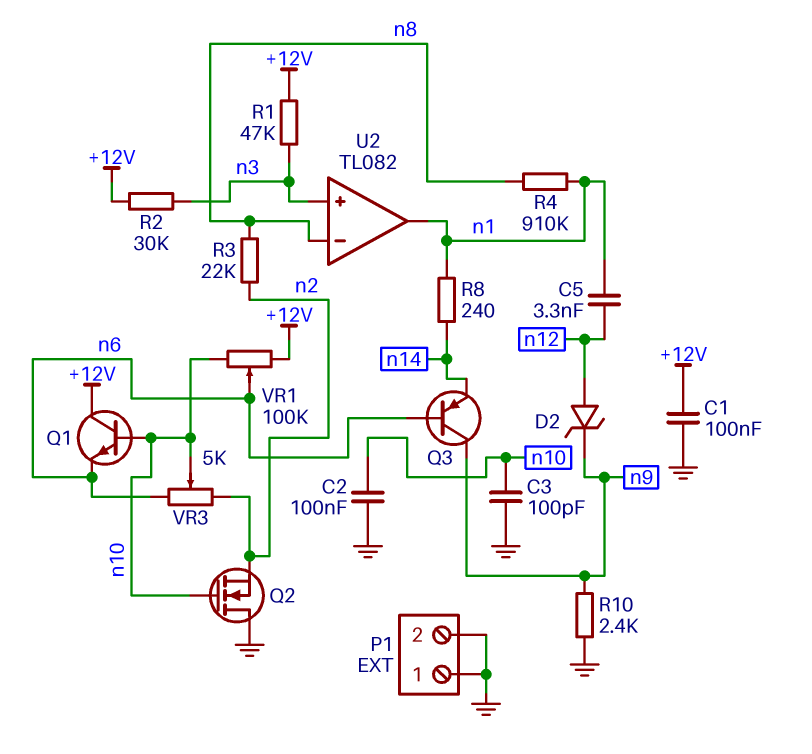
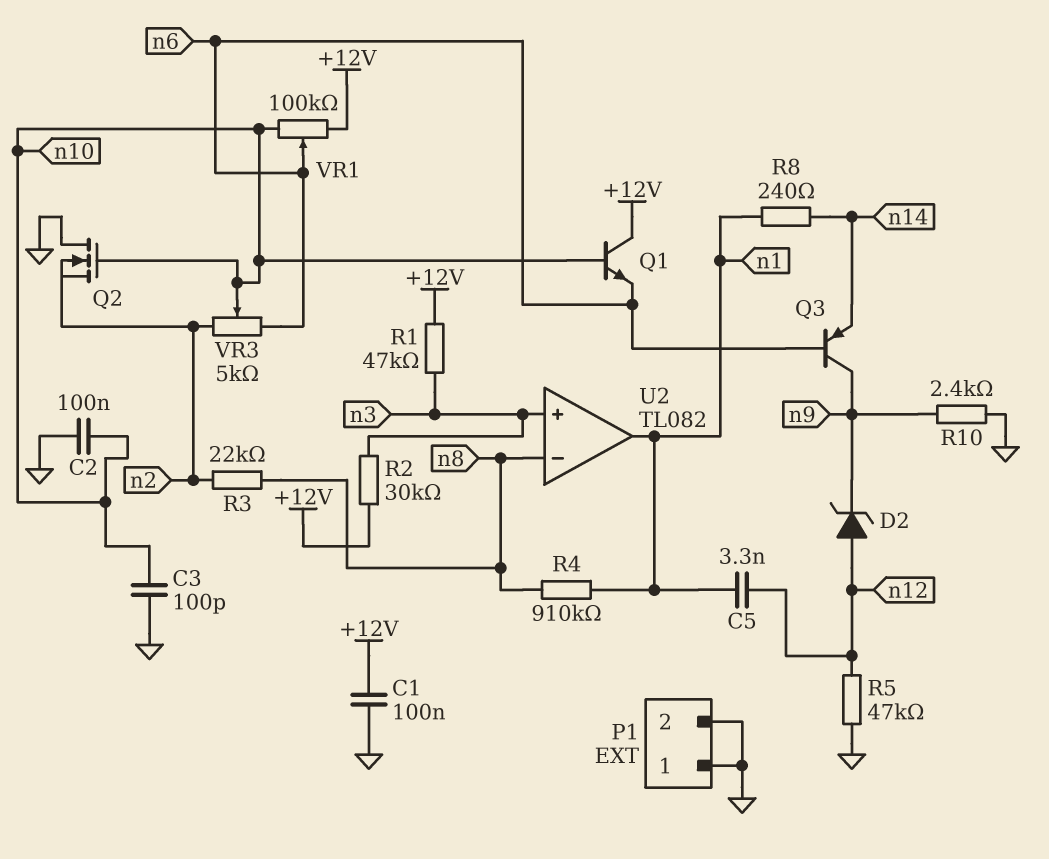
R5: none -> 47k (GND, n12)

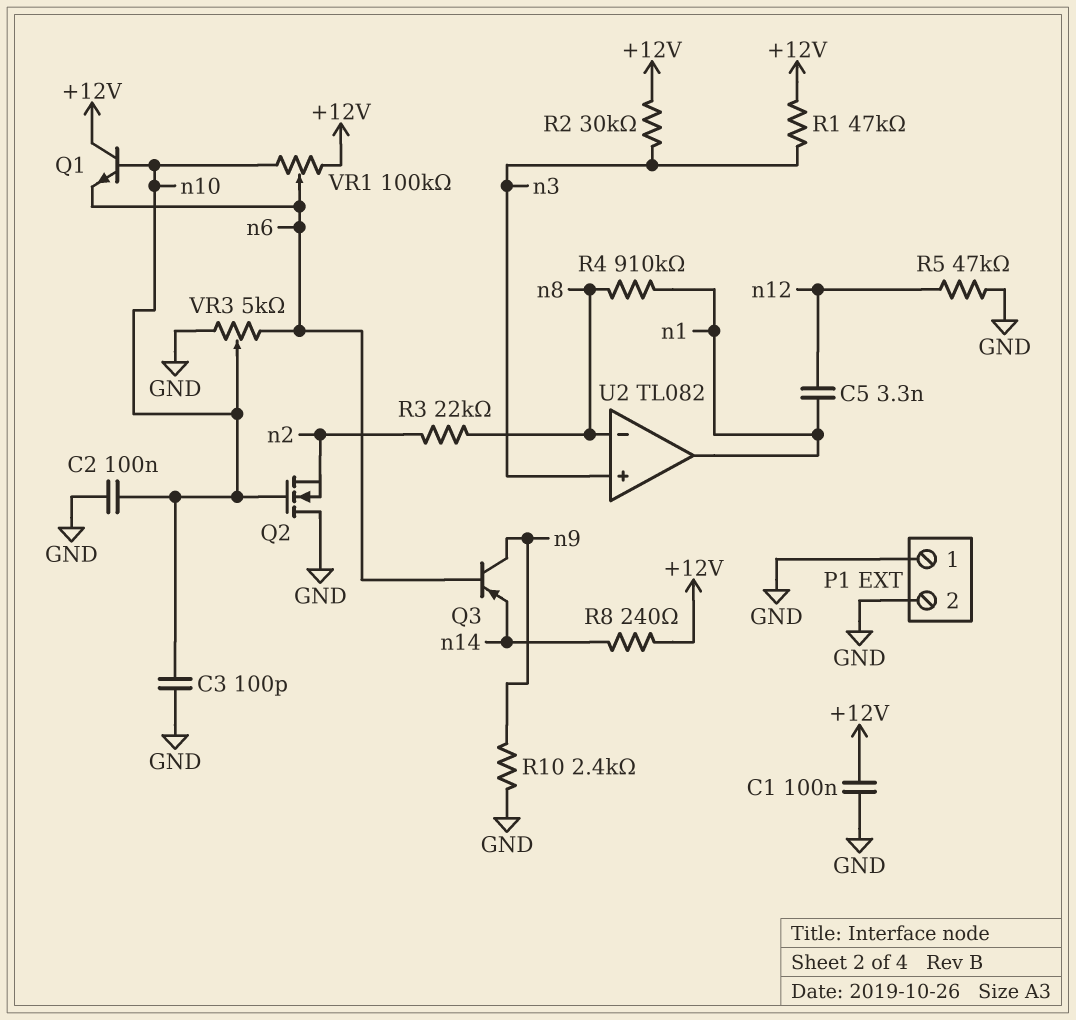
D2: zener (A n12, K n9) -> none
R8: 240 (n1, n14) -> 240 (+12V, n14)
VR3: 5k (n2, n6, wiper n10) -> 5k (GND, n6, wiper n10)

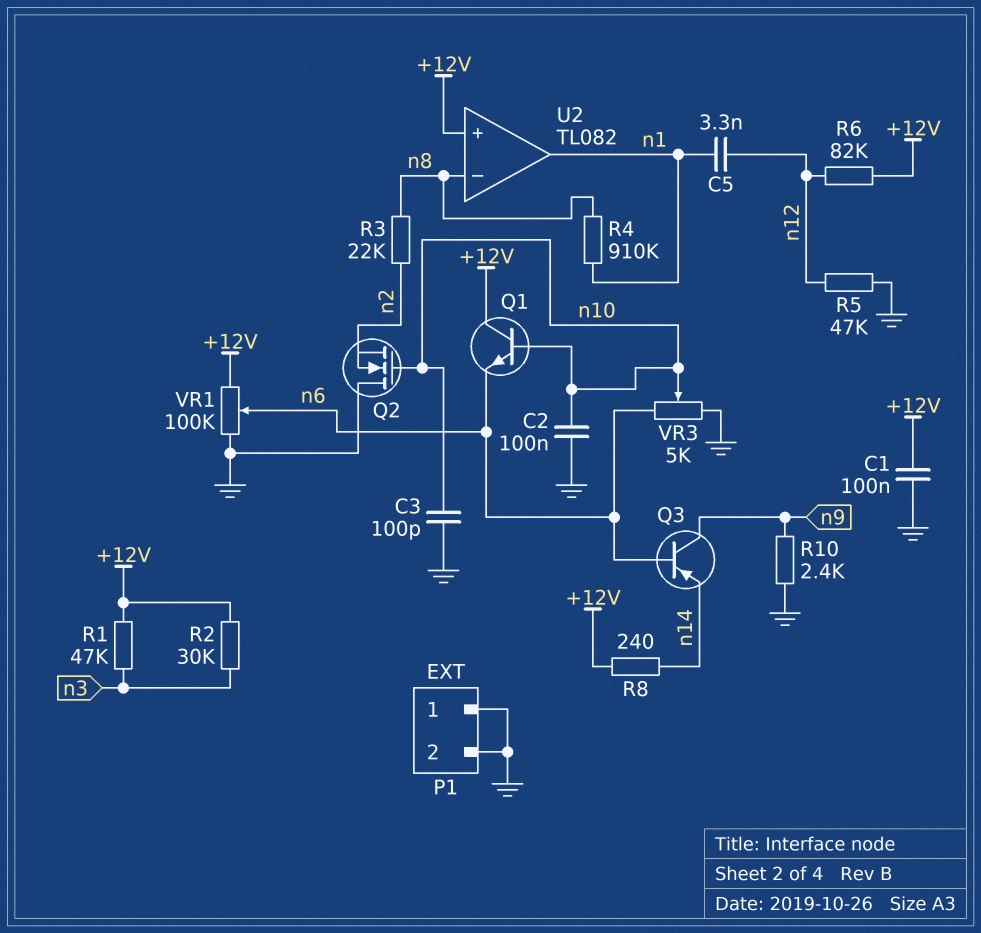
R6: none -> 82k (+12V, n12)
U2 pin in+: n3 -> +12V
VR1: 100k (+12V, n10, wiper n6) -> 100k (+12V, GND, wiper n6)

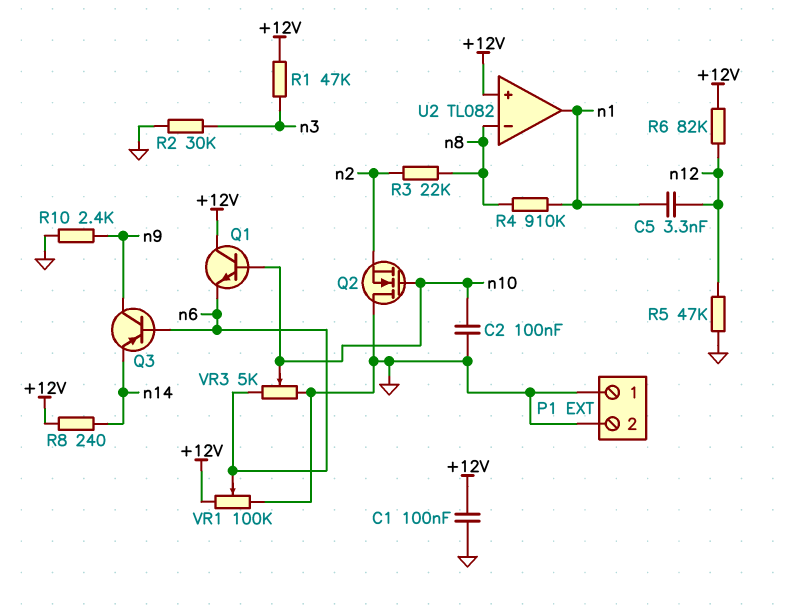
C3: 100pF (GND, n10) -> none
R2: 30k (+12V, n3) -> 30k (GND, n3)

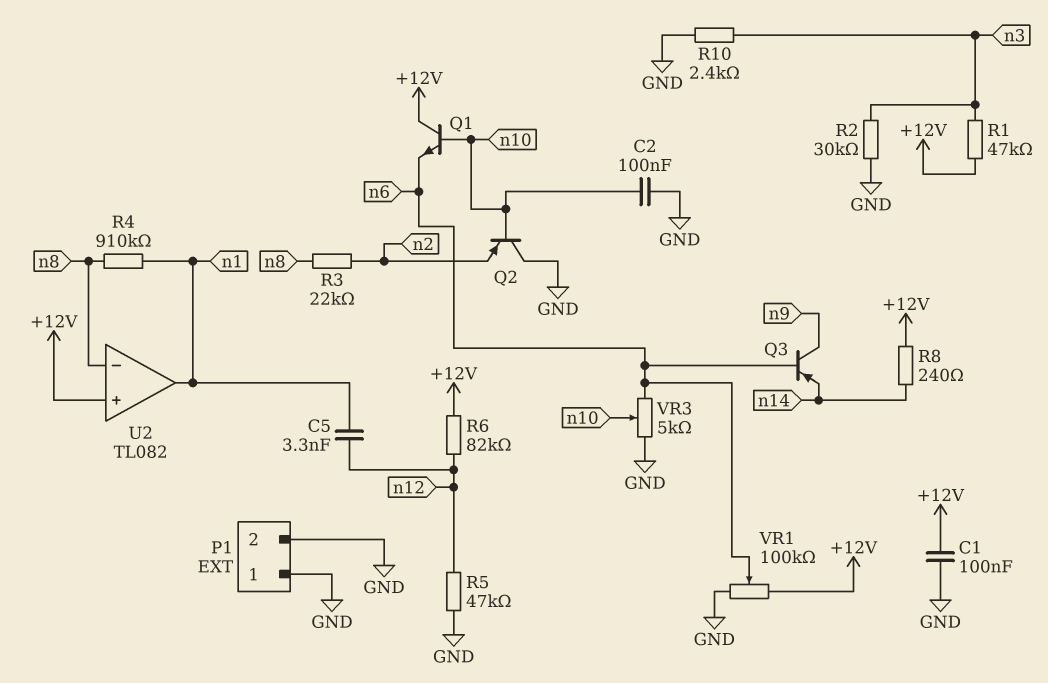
Q2: NMOS (G n10, D GND, S n2) -> PNP (B n10, C GND, E n2)
R10: 2.4k (GND, n9) -> 2.4k (GND, n3)

